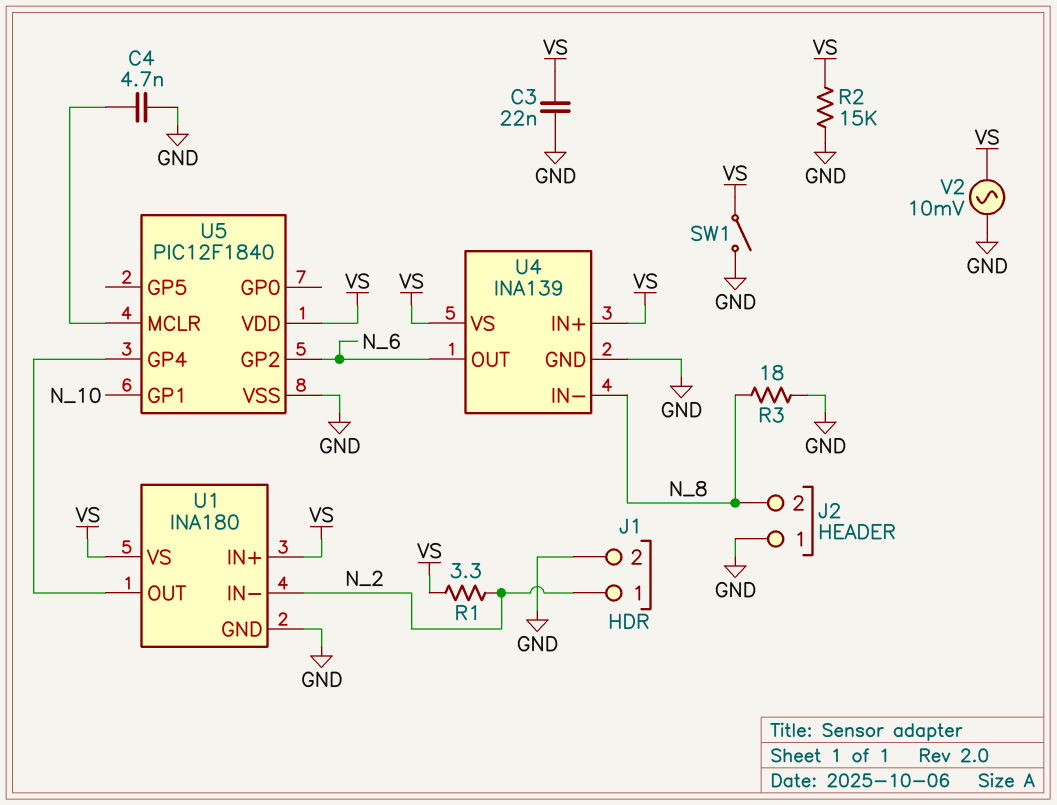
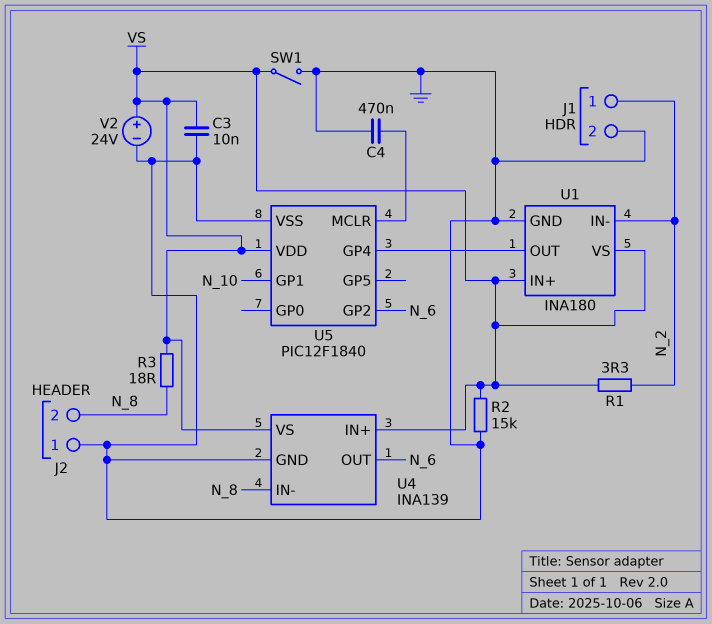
C3: 22nF (GND, VS) -> 10nF (GND, VS)
C4: 4.7nF (GND, U5/MCLR) -> 470nF (GND, U5/MCLR)
R3: 18 (GND, N_8) -> 18 (N_8, VS)
V2: AC 10mV (GND, VS) -> 24V (plus VS, minus GND)

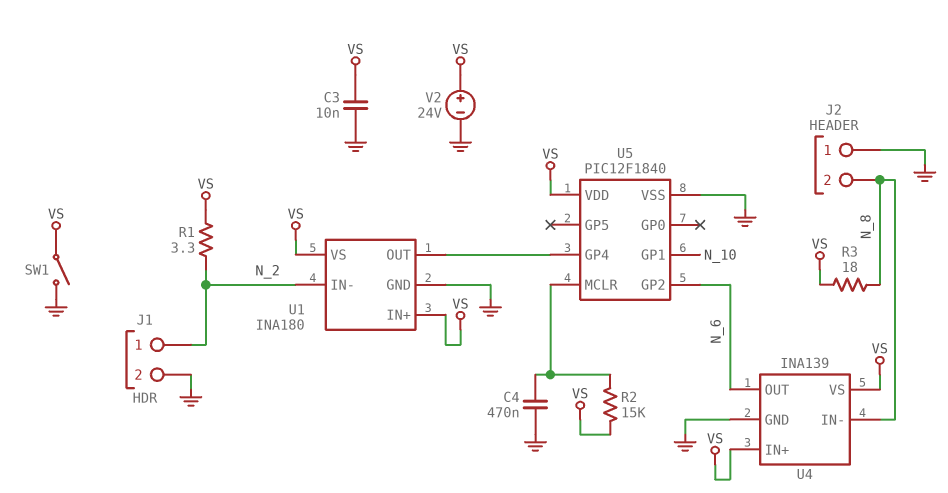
R2: 15k (GND, VS) -> 15k (U5/MCLR, VS)

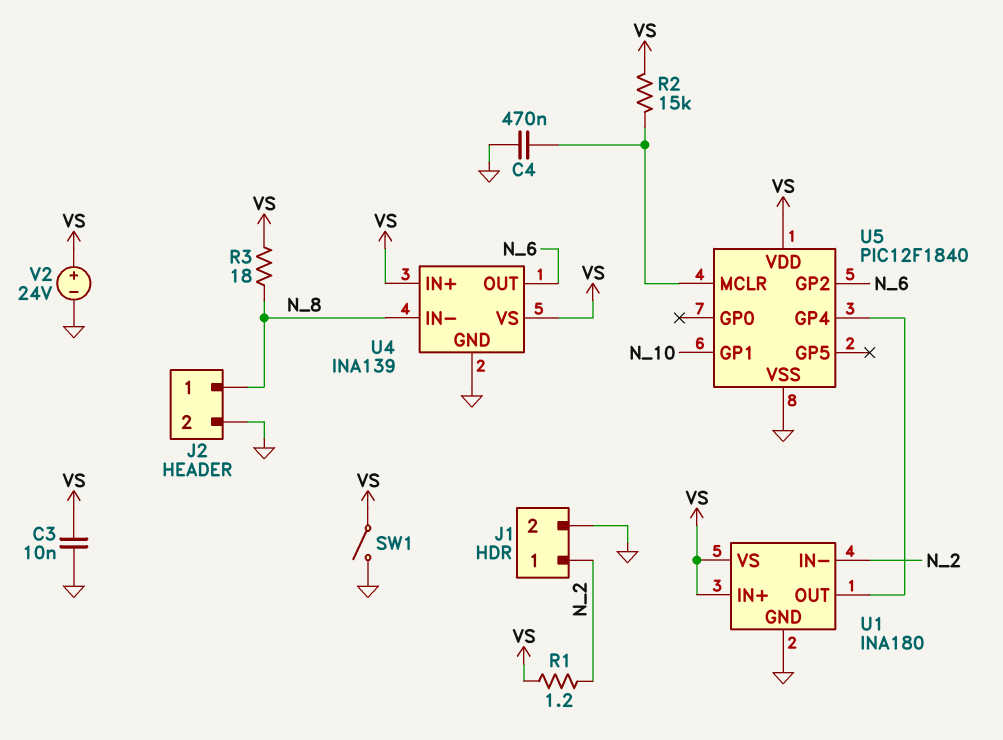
J2 pin 1: GND -> N_8
J2 pin 2: N_8 -> GND
R1: 3.3 (N_2, VS) -> 1.2 (N_2, VS)

